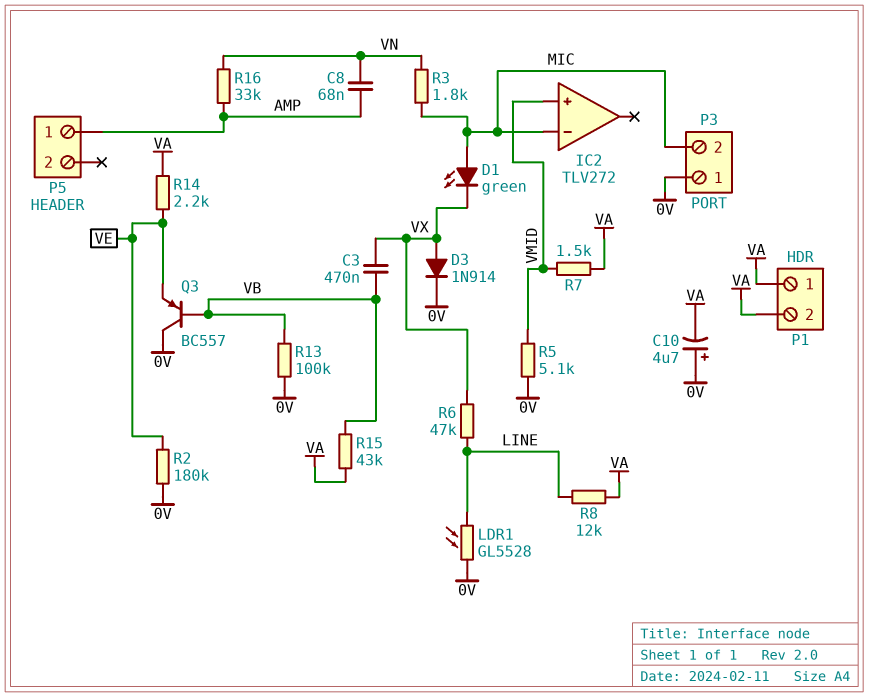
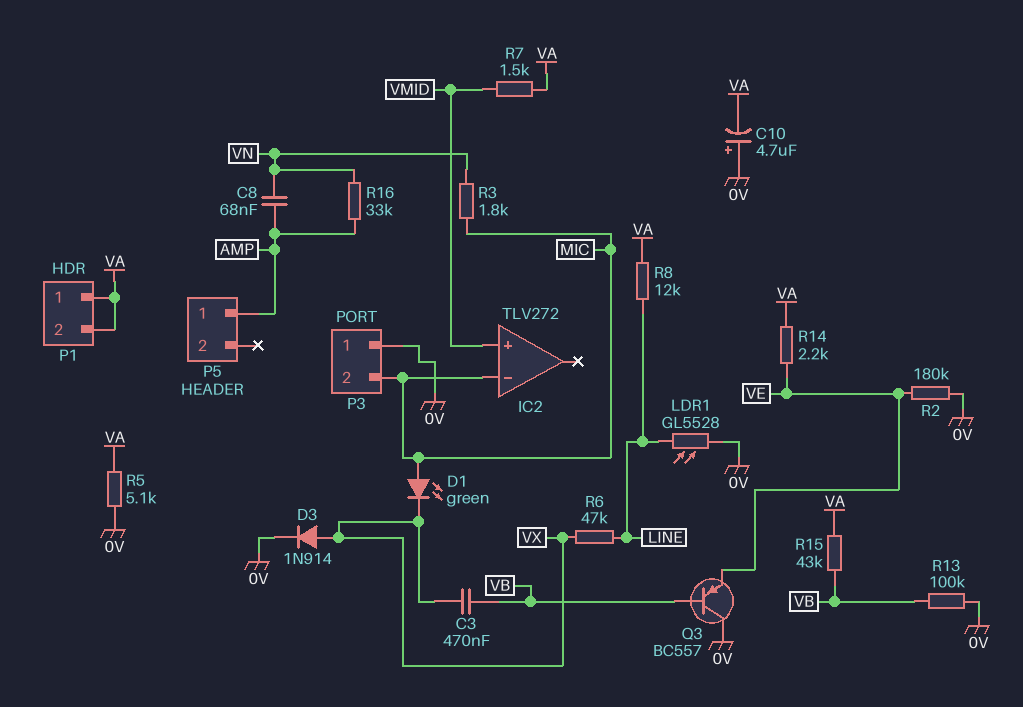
R5: 5.1k (0V, VMID) -> 5.1k (0V, VA)

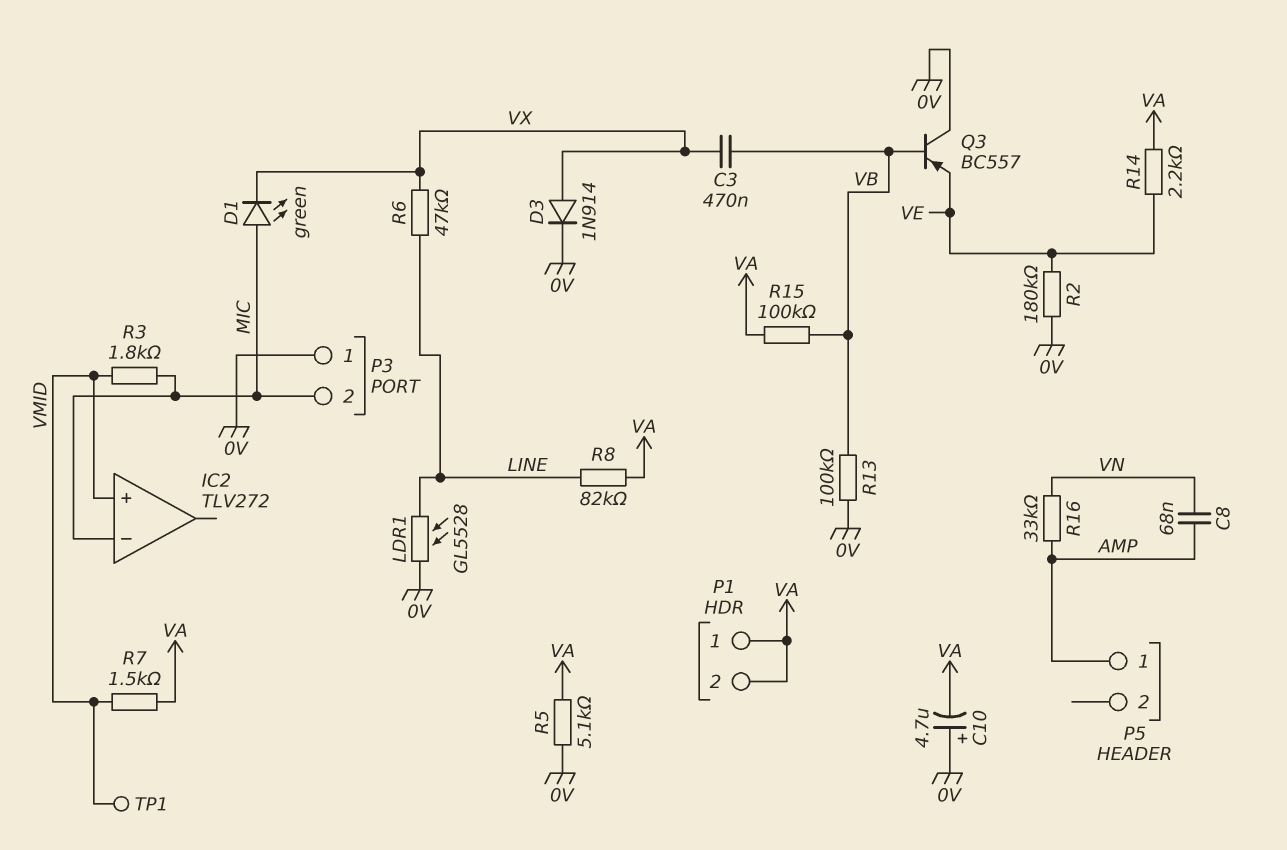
R3: 1.8k (MIC, VN) -> 1.8k (MIC, VMID)
R8: 12k (LINE, VA) -> 82k (LINE, VA)
R15: 43k (VA, VB) -> 100k (VA, VB)
TP1: none -> test point (VMID)

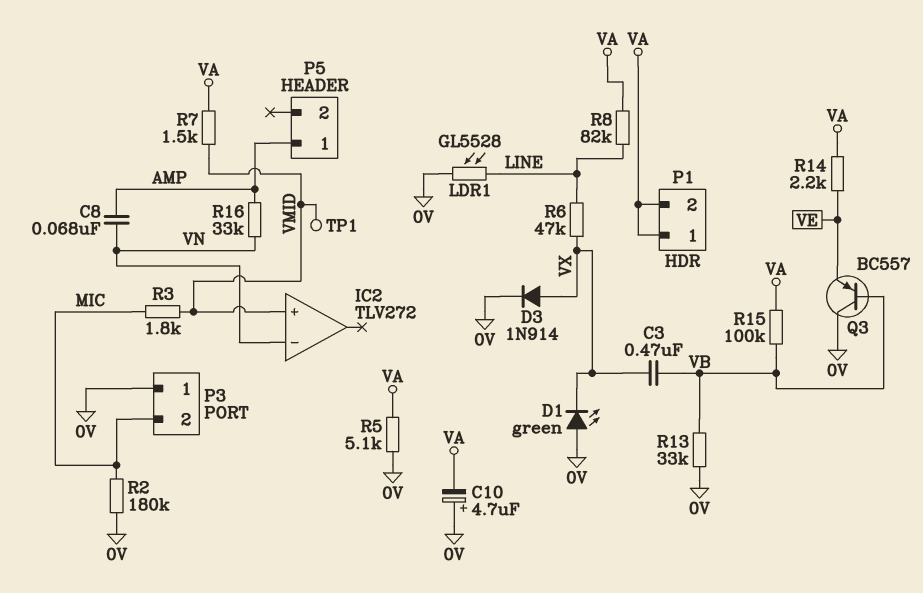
D1: LED green (A MIC, K VX) -> LED green (A 0V, K VX)
IC2 pin in-: MIC -> VN
R2: 180k (0V, VE) -> 180k (0V, MIC)
R13: 100k (0V, VB) -> 33k (0V, VB)

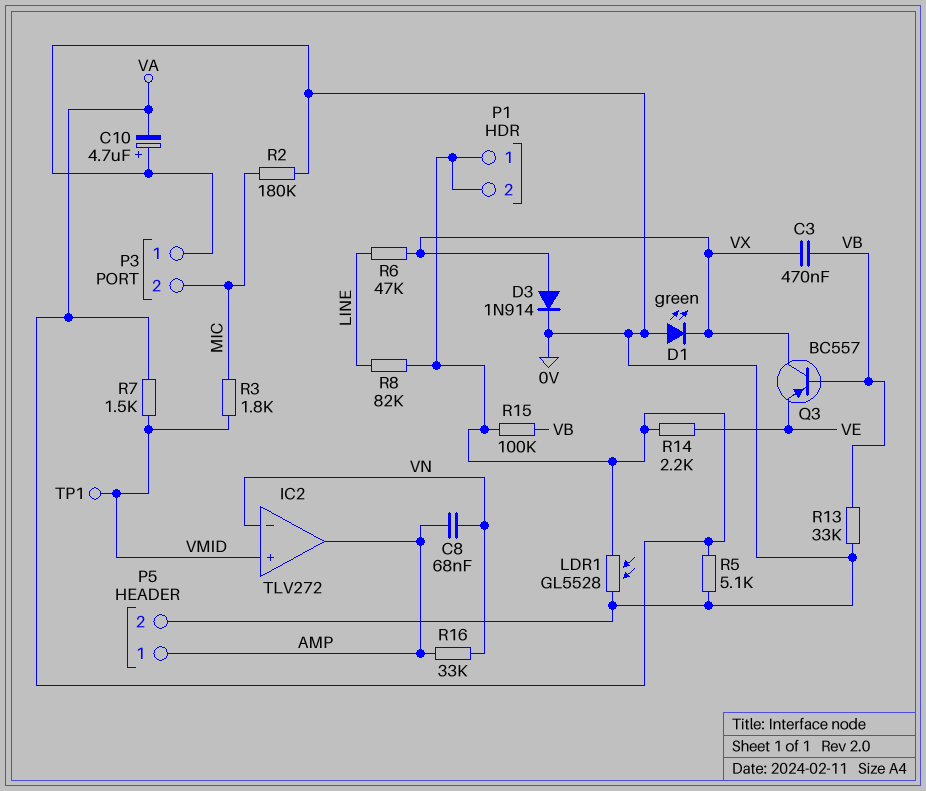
IC2 pin out: none -> AMP
LDR1: GL5528 (0V, LINE) -> GL5528 (0V, VA)
P5 pin 2: none -> 0V
Q3: PNP BC557 (B VB, C 0V, E VE) -> PNP BC557 (B VB, C VX, E VE)

